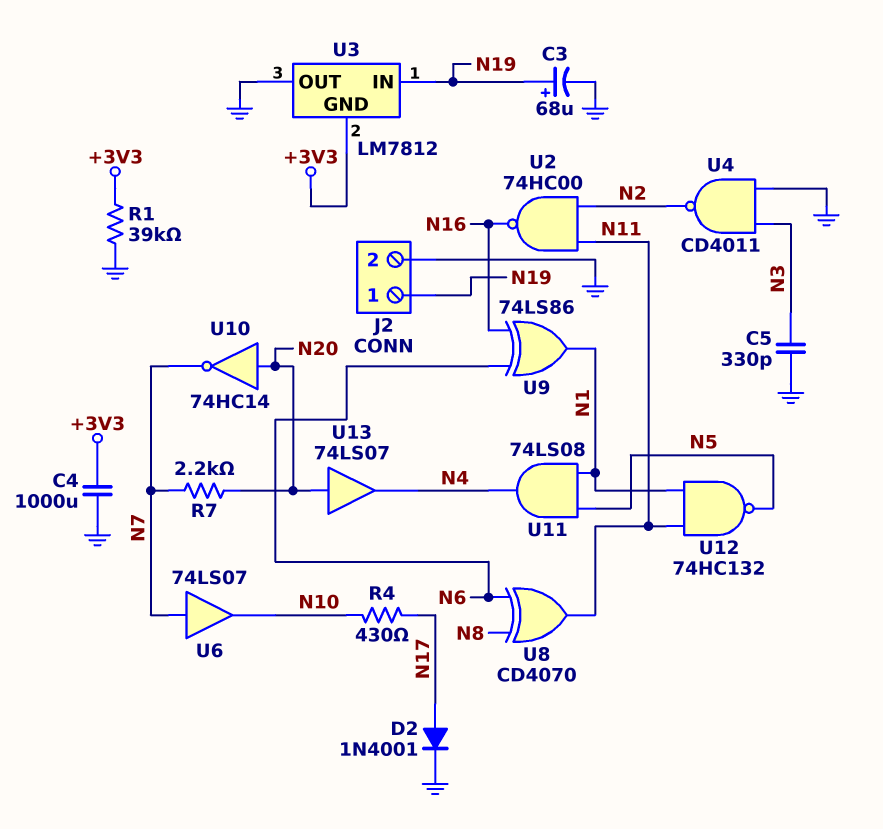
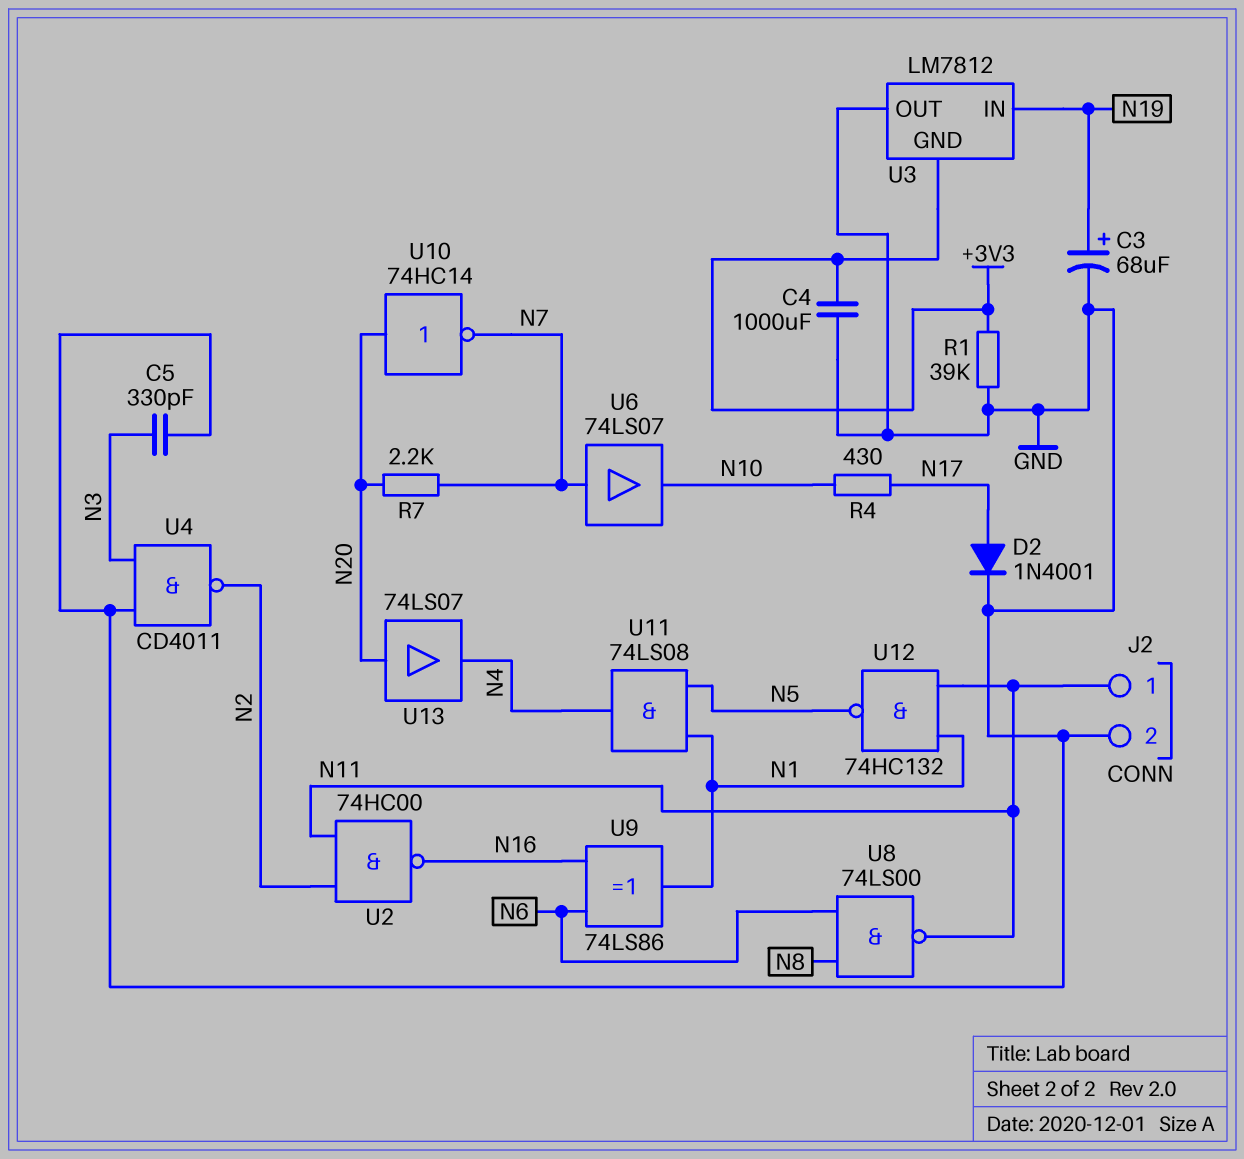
J2 pin 1: N19 -> N11
U8: XOR CD4070 (in N6, in N8, out N11) -> NAND 74LS00 (in N6, in N8, out N11)

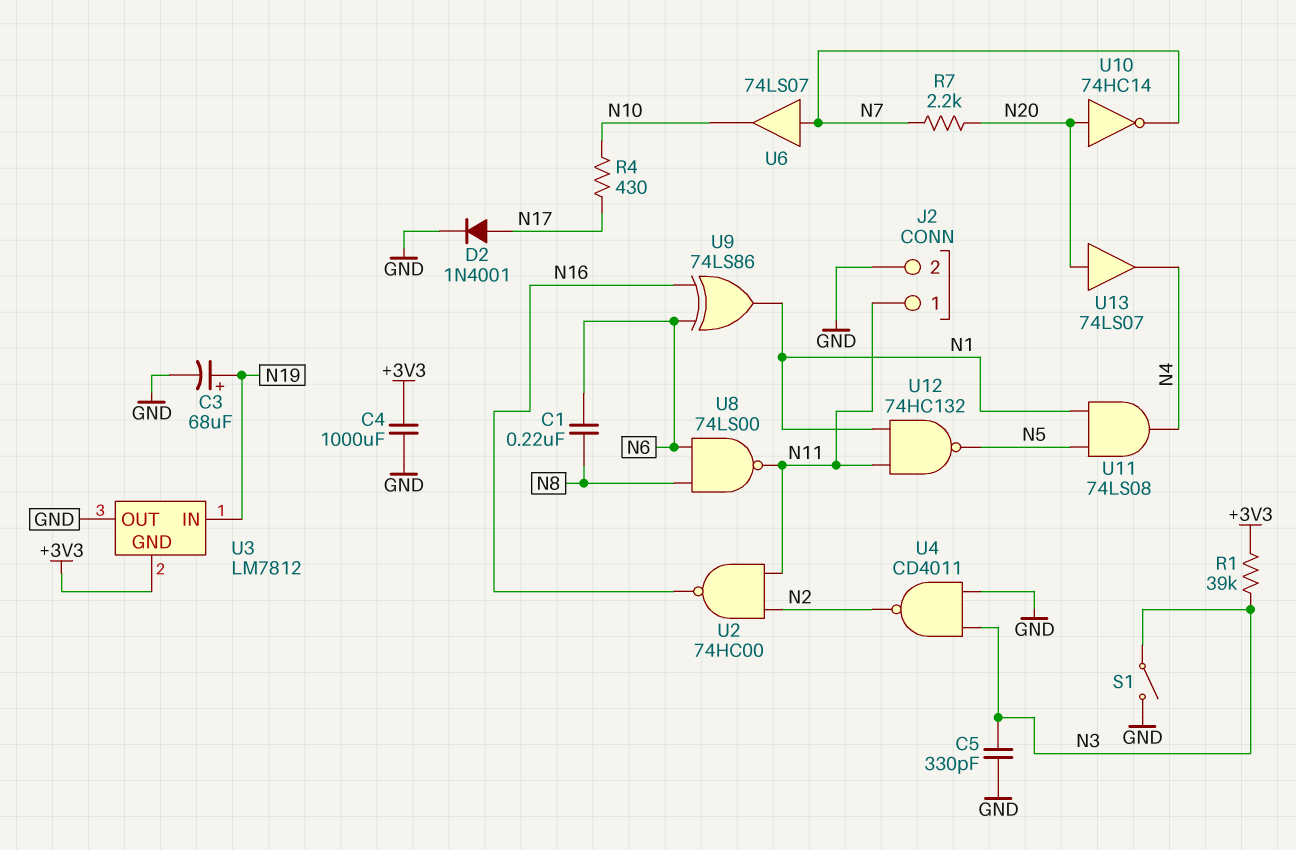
C1: none -> 220nF (N6, N8)
R1: 39k (+3V3, GND) -> 39k (+3V3, N3)
S1: none -> switch (GND, N3)

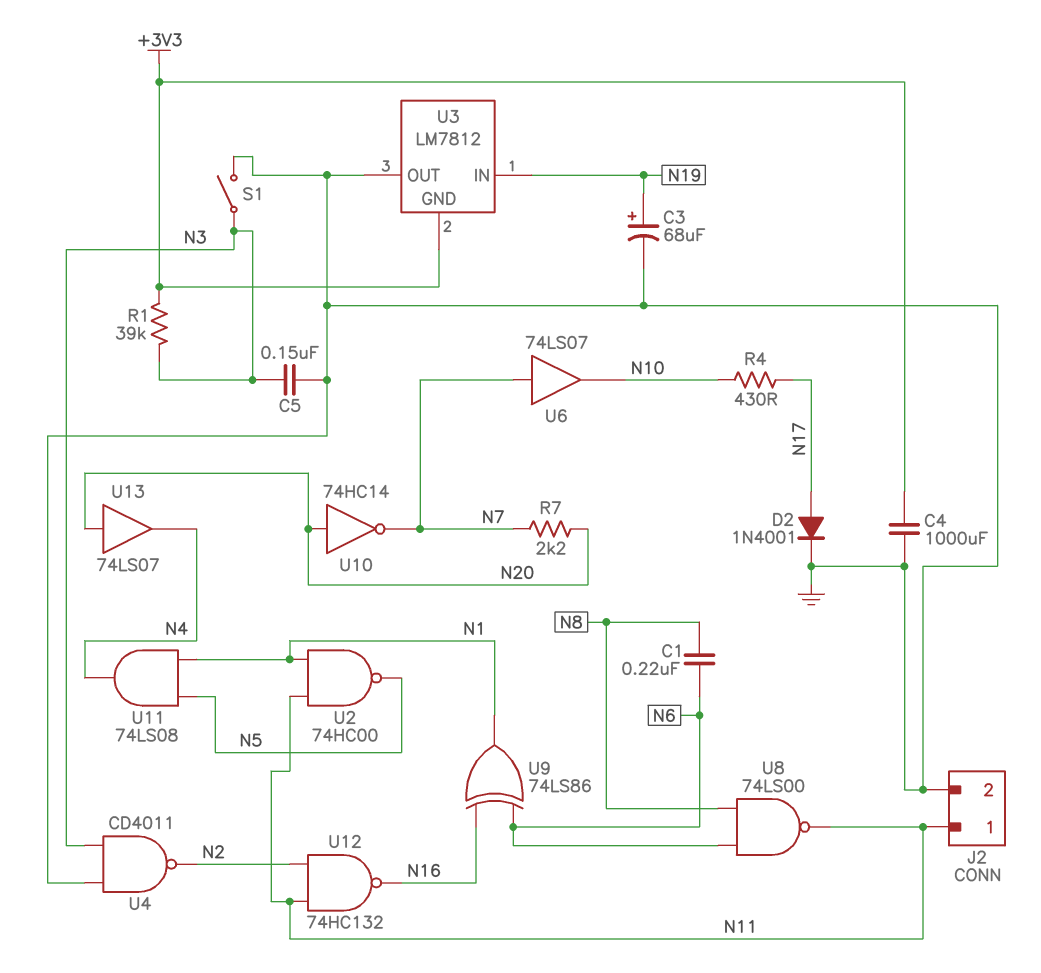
C5: 330pF (GND, N3) -> 150nF (GND, N3)
U2: NAND 74HC00 (in N2, in N11, out N16) -> NAND 74HC00 (in N1, in N11, out N5)
U12: NAND 74HC132 (in N1, in N11, out N5) -> NAND 74HC132 (in N2, in N11, out N16)

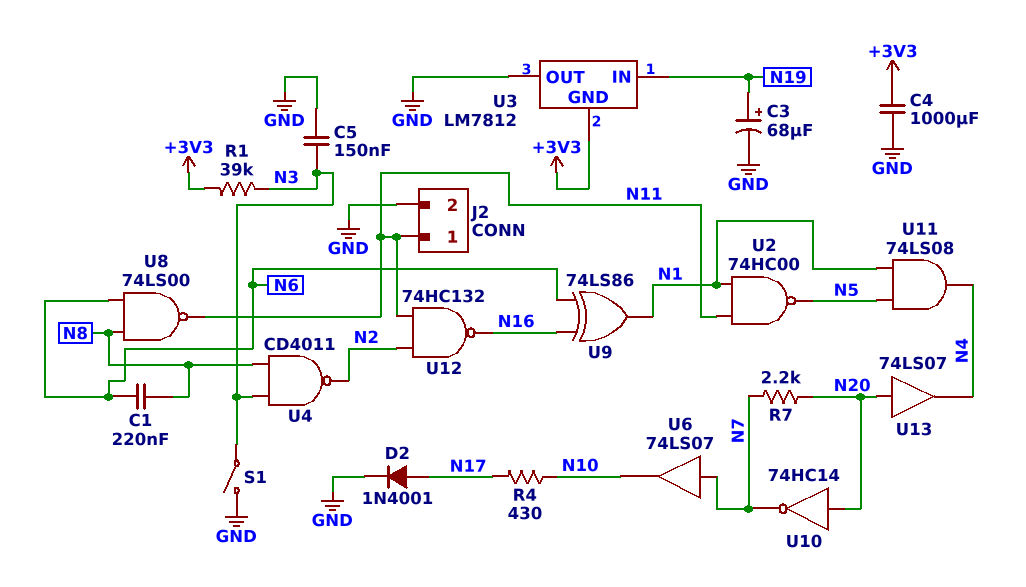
U4: NAND CD4011 (in GND, in N3, out N2) -> NAND CD4011 (in N3, in N8, out N2)

